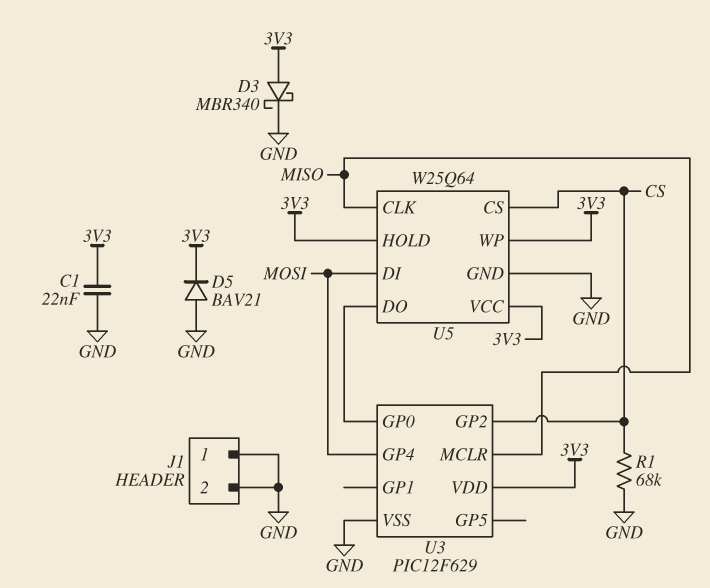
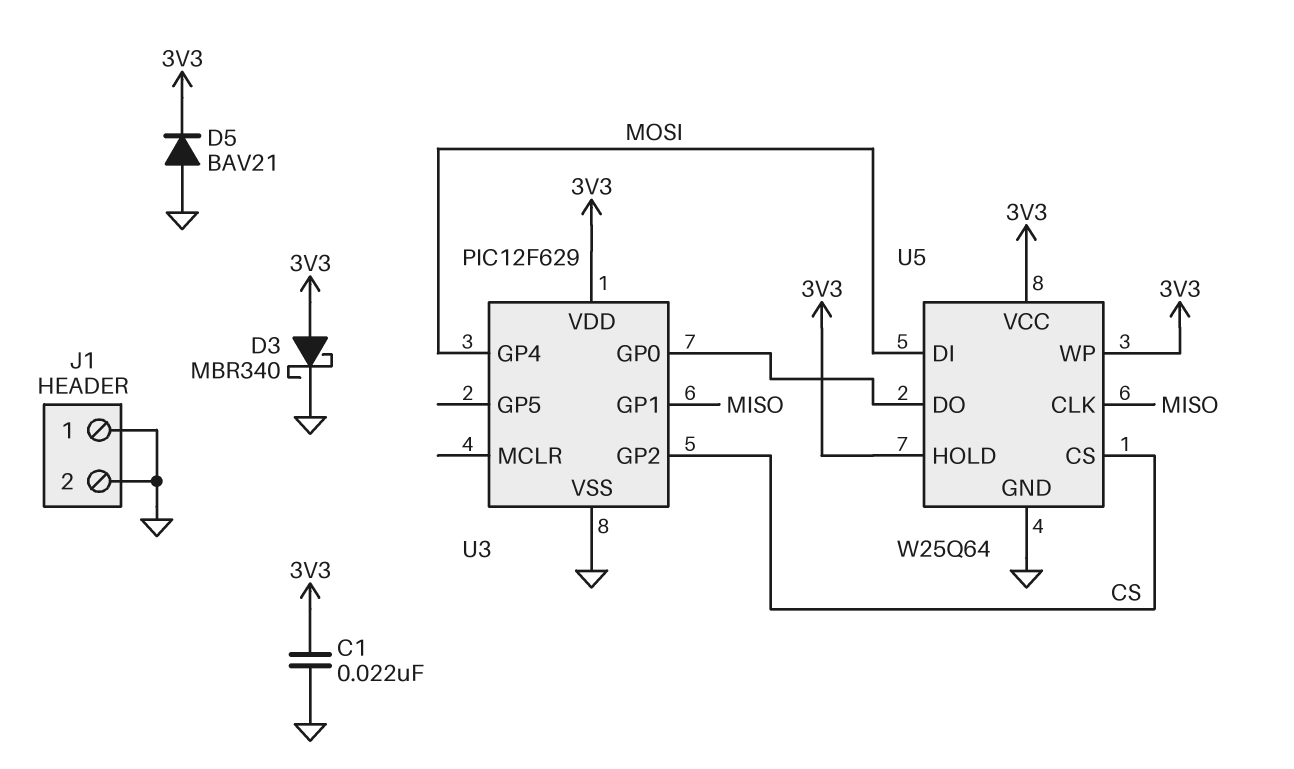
R1: 68k (CS, GND) -> none
U3 pin GP1: none -> MISO
U3 pin MCLR: MISO -> none

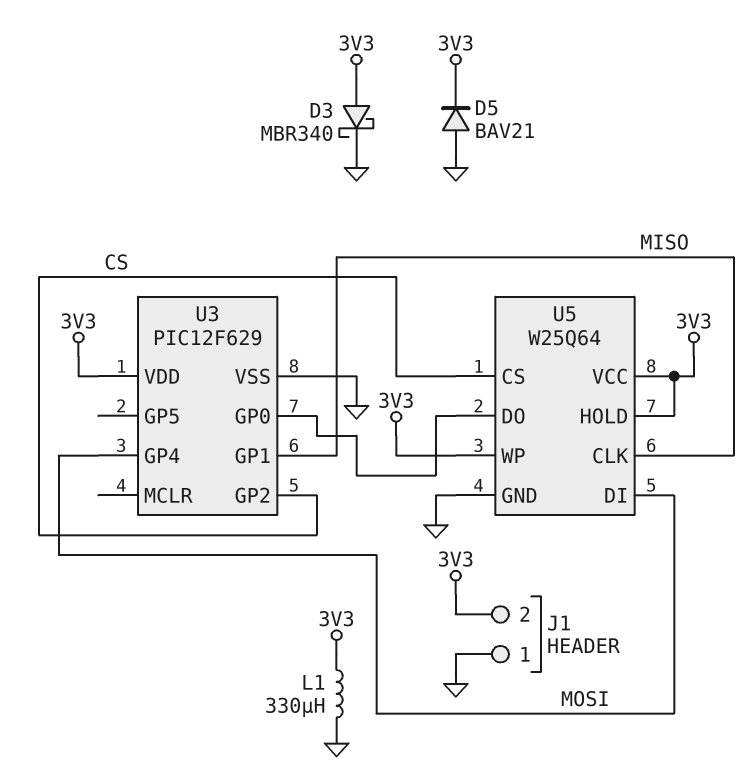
C1: 22nF (3V3, GND) -> none
J1 pin 2: GND -> 3V3
L1: none -> 330uH (3V3, GND)

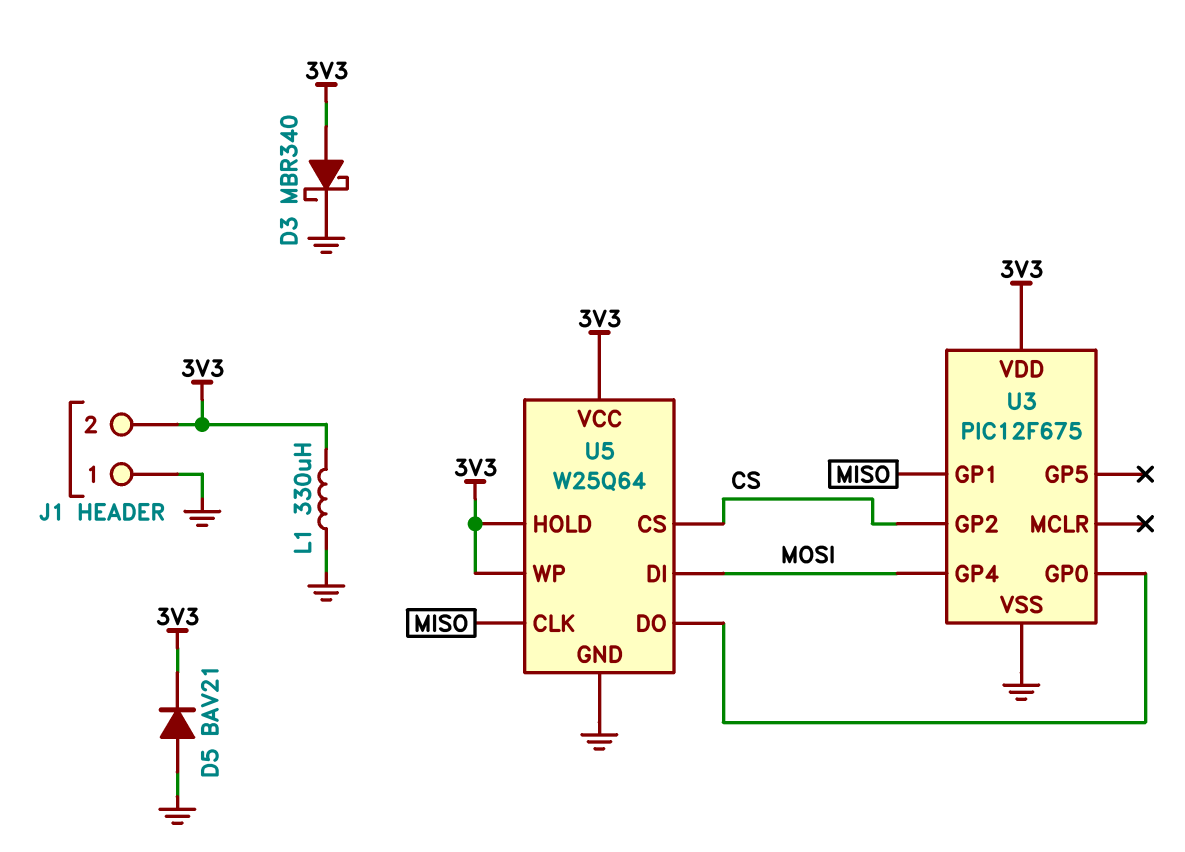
U3: PIC12F629 -> PIC12F675

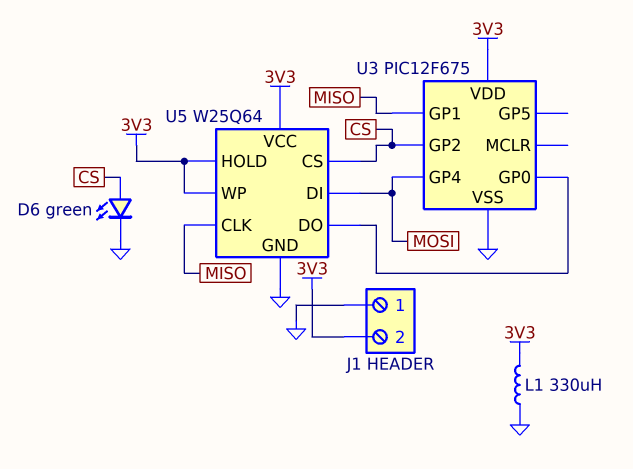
D3: schottky MBR340 (A 3V3, K GND) -> none
D5: diode BAV21 (A GND, K 3V3) -> none
D6: none -> LED green (A CS, K GND)

